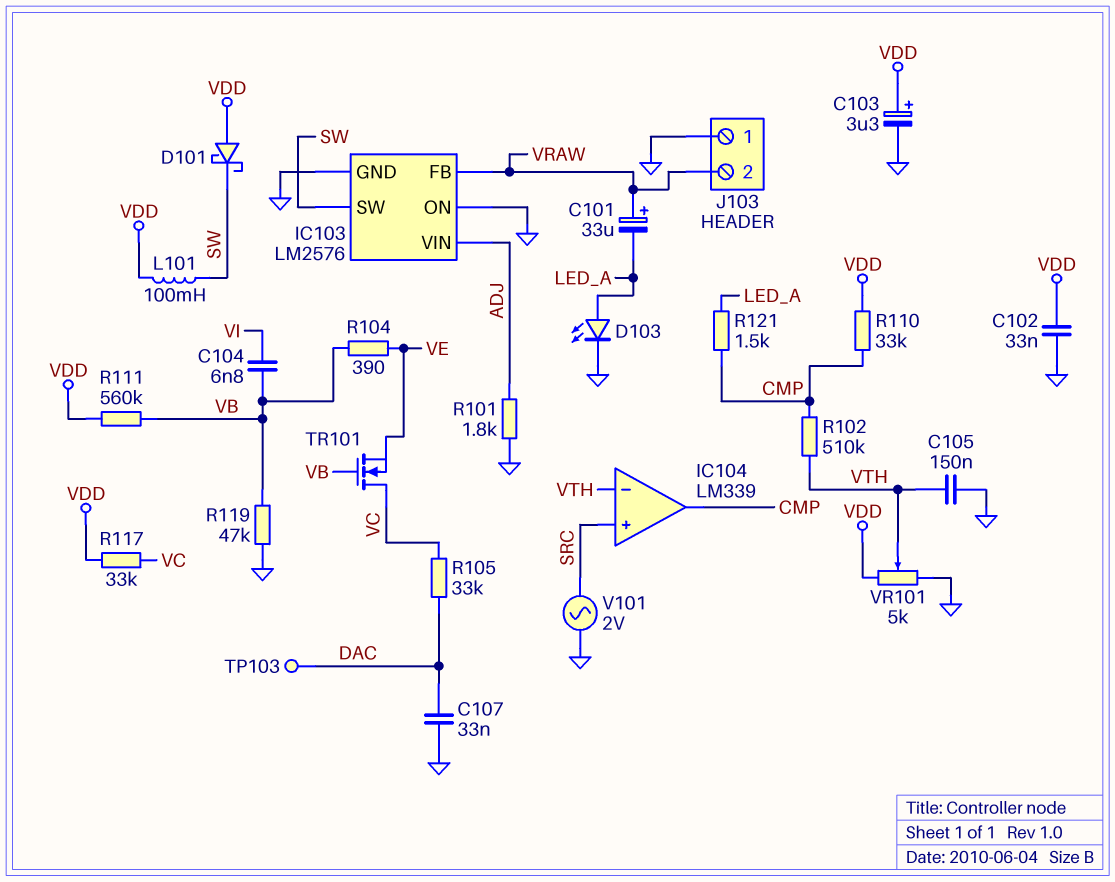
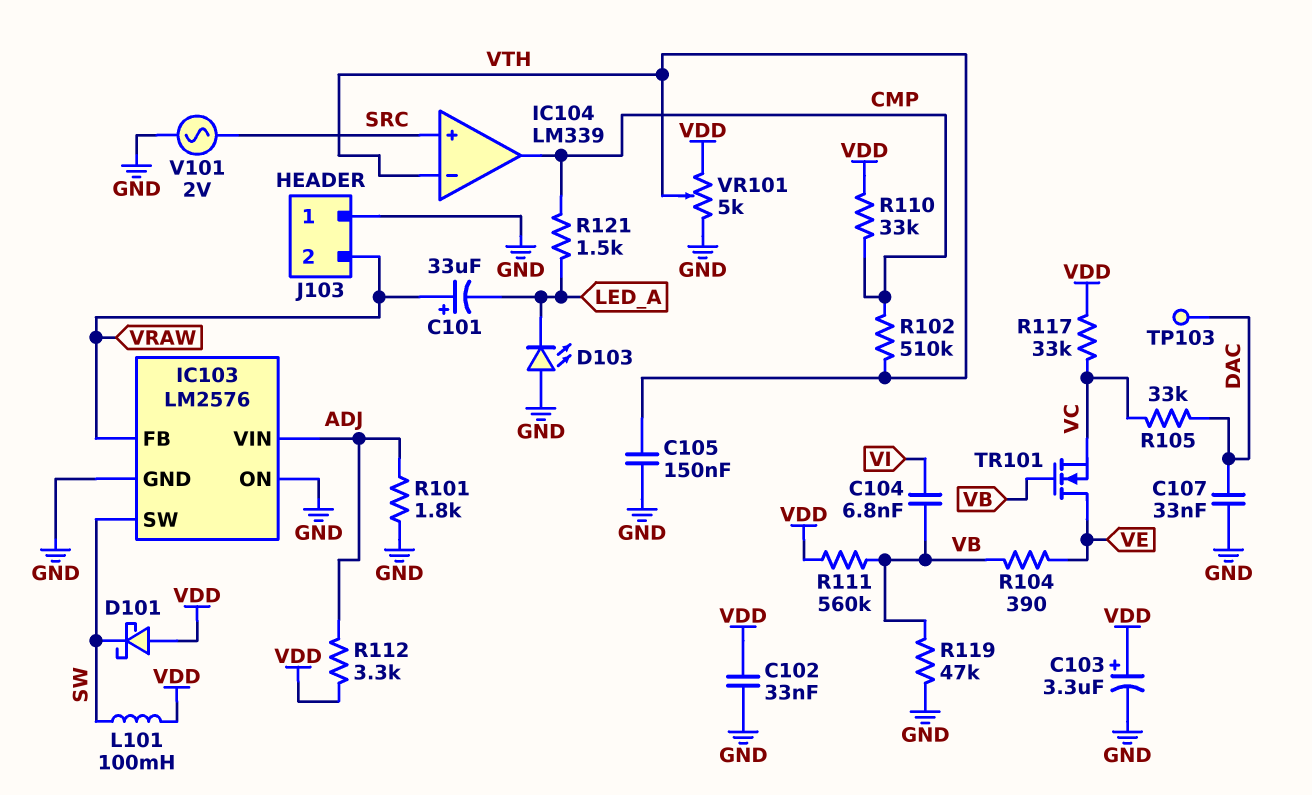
D103: LED (A LED_A, K GND) -> LED (A GND, K LED_A)
R112: none -> 3.3k (ADJ, VDD)
TR101: NMOS (G VB, D VC, S VE) -> NMOS (G VB, D VE, S VC)

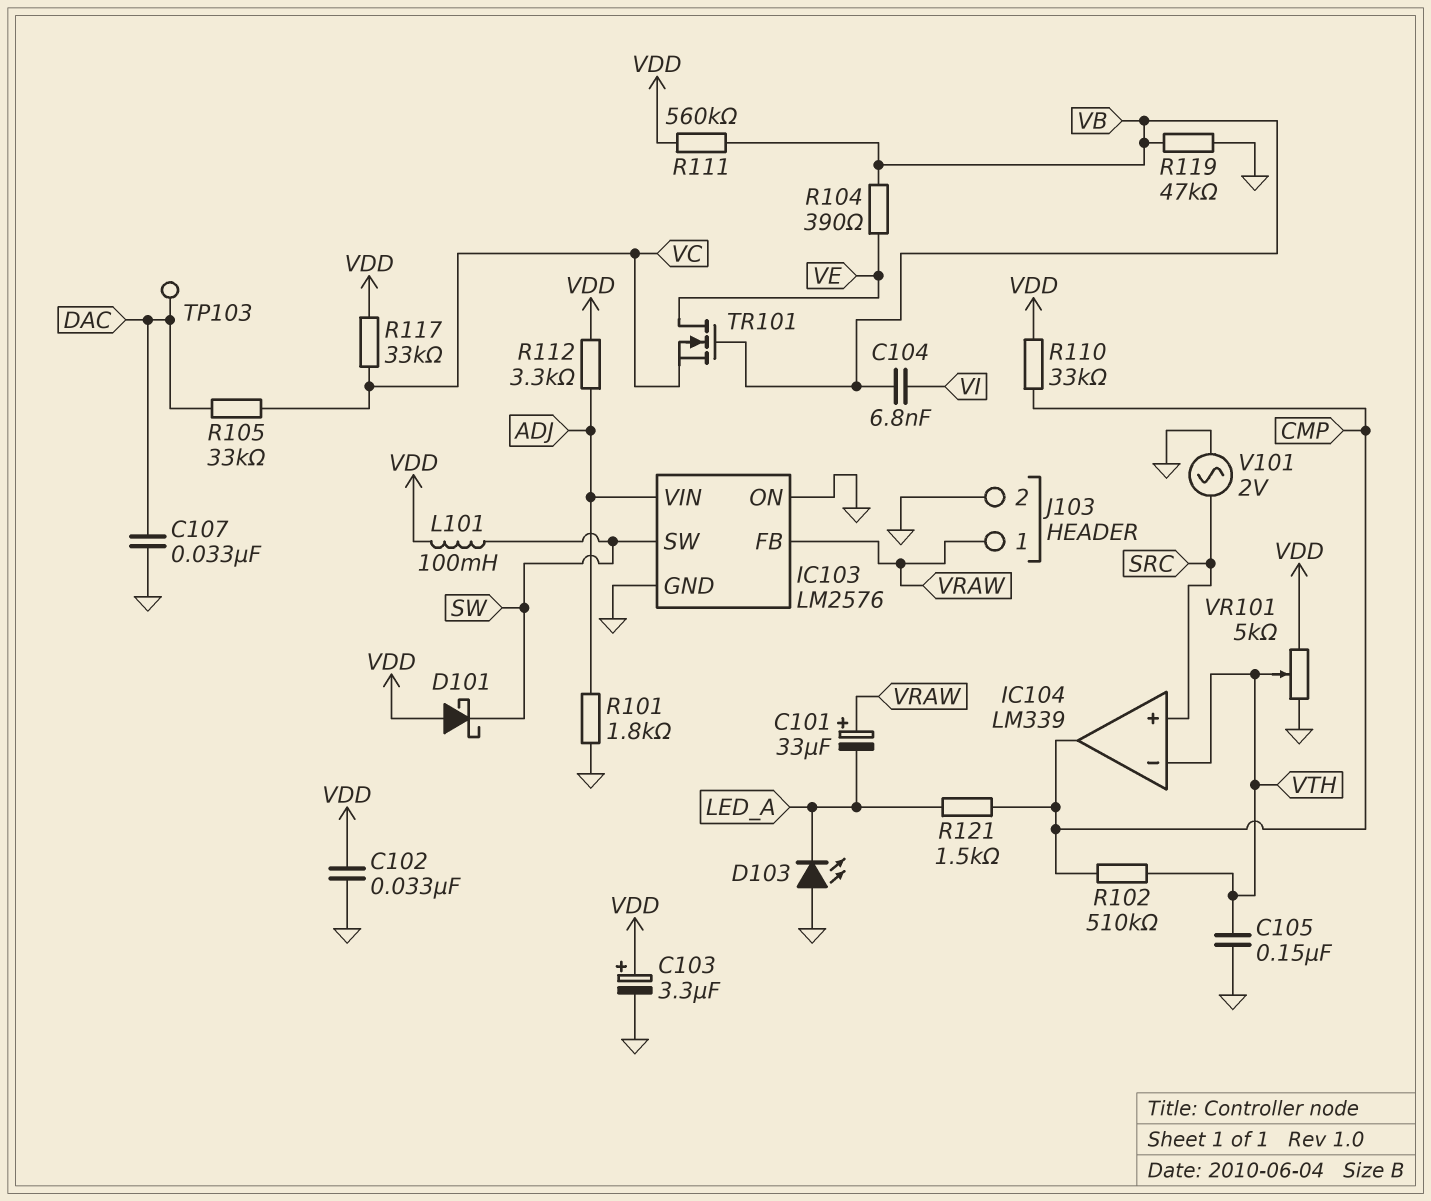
J103 pin 1: GND -> VRAW
J103 pin 2: VRAW -> GND

